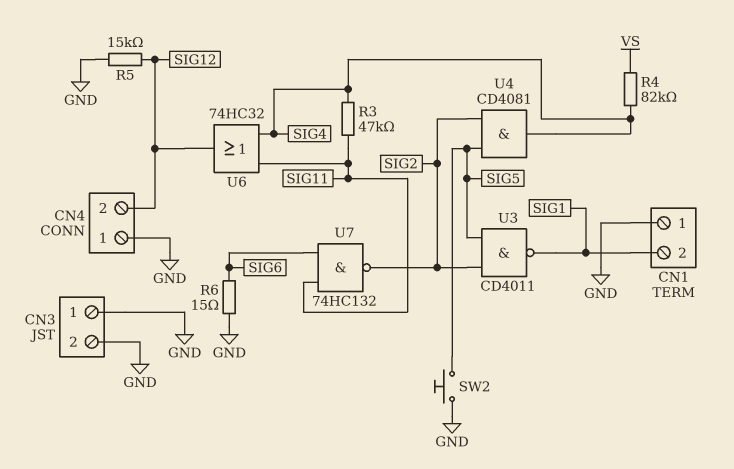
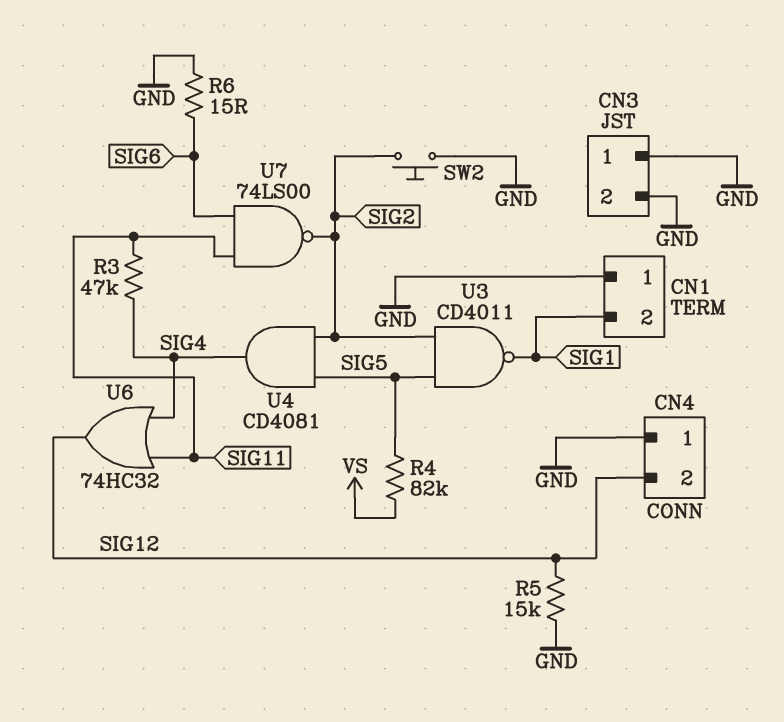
R4: 82k (SIG4, VS) -> 82k (SIG5, VS)
SW2: button (GND, SIG5) -> button (GND, SIG2)
U7: NAND 74HC132 (in SIG6, in SIG11, out SIG2) -> NAND 74LS00 (in SIG6, in SIG11, out SIG2)

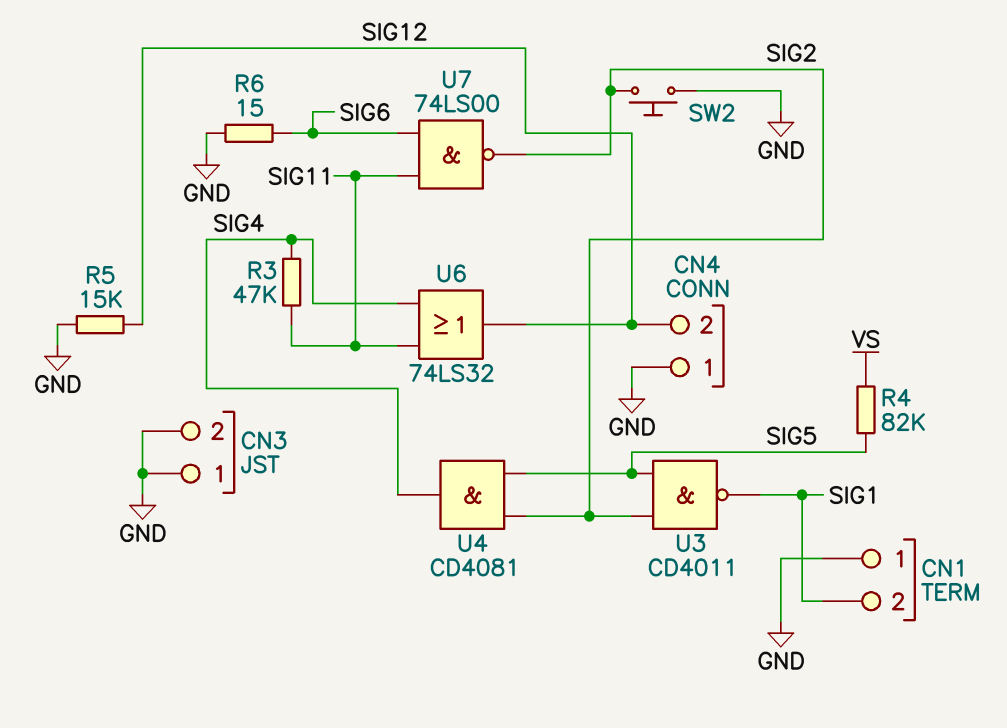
U6: OR 74HC32 (in SIG4, in SIG11, out SIG12) -> OR 74LS32 (in SIG4, in SIG11, out SIG12)

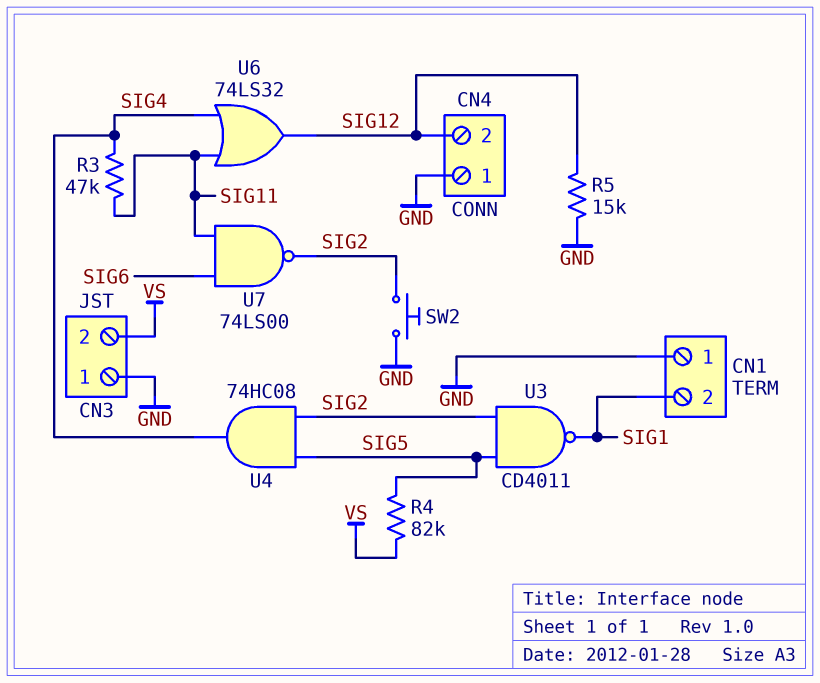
CN3 pin 2: GND -> VS
R6: 15 (GND, SIG6) -> none
U4: AND CD4081 (in SIG2, in SIG5, out SIG4) -> AND 74HC08 (in SIG2, in SIG5, out SIG4)

